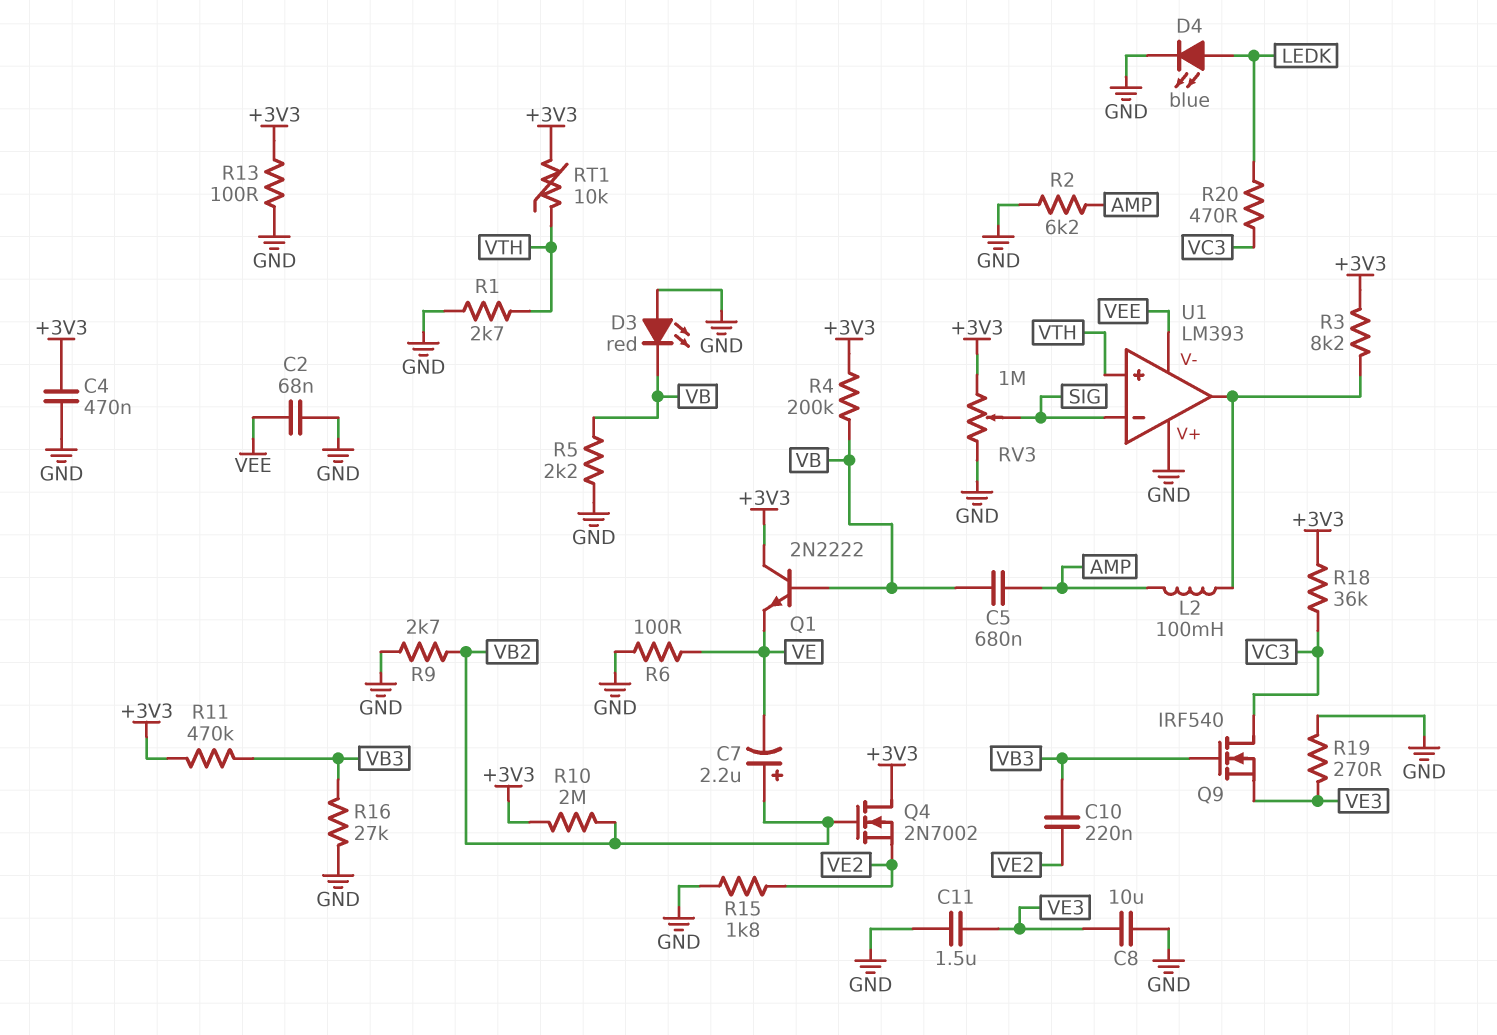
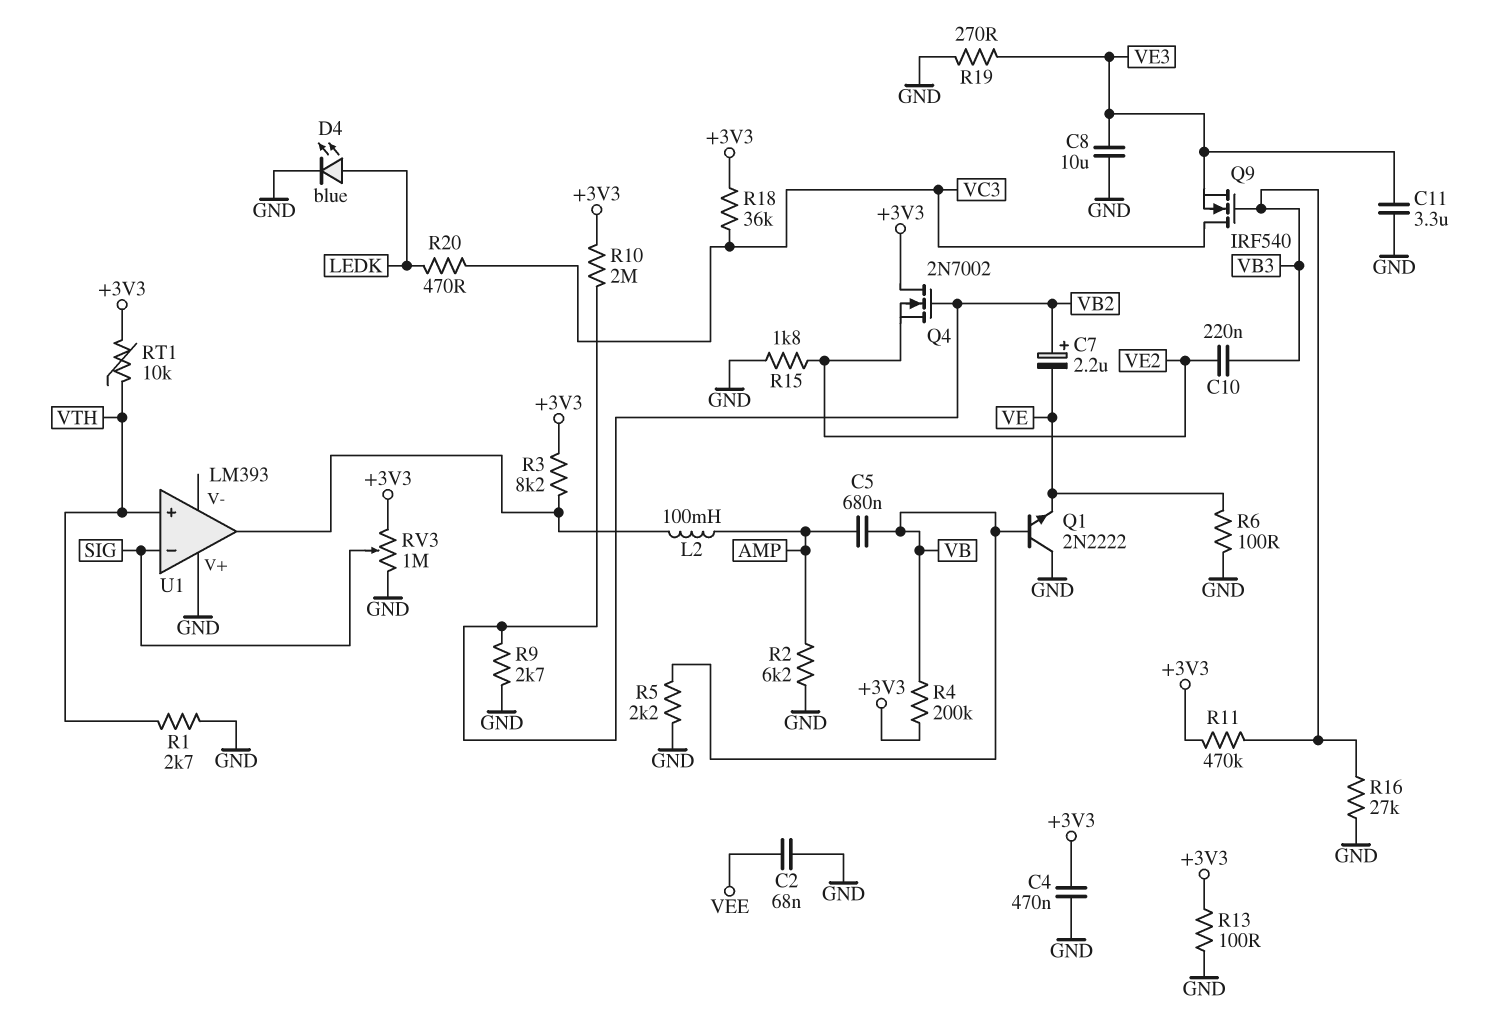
C11: 1.5uF (GND, VE3) -> 3.3uF (GND, VE3)
D3: LED red (A GND, K VB) -> none
Q1: NPN 2N2222 (B VB, C +3V3, E VE) -> NPN 2N2222 (B VB, C GND, E VE)
U1 pin V-: VEE -> none

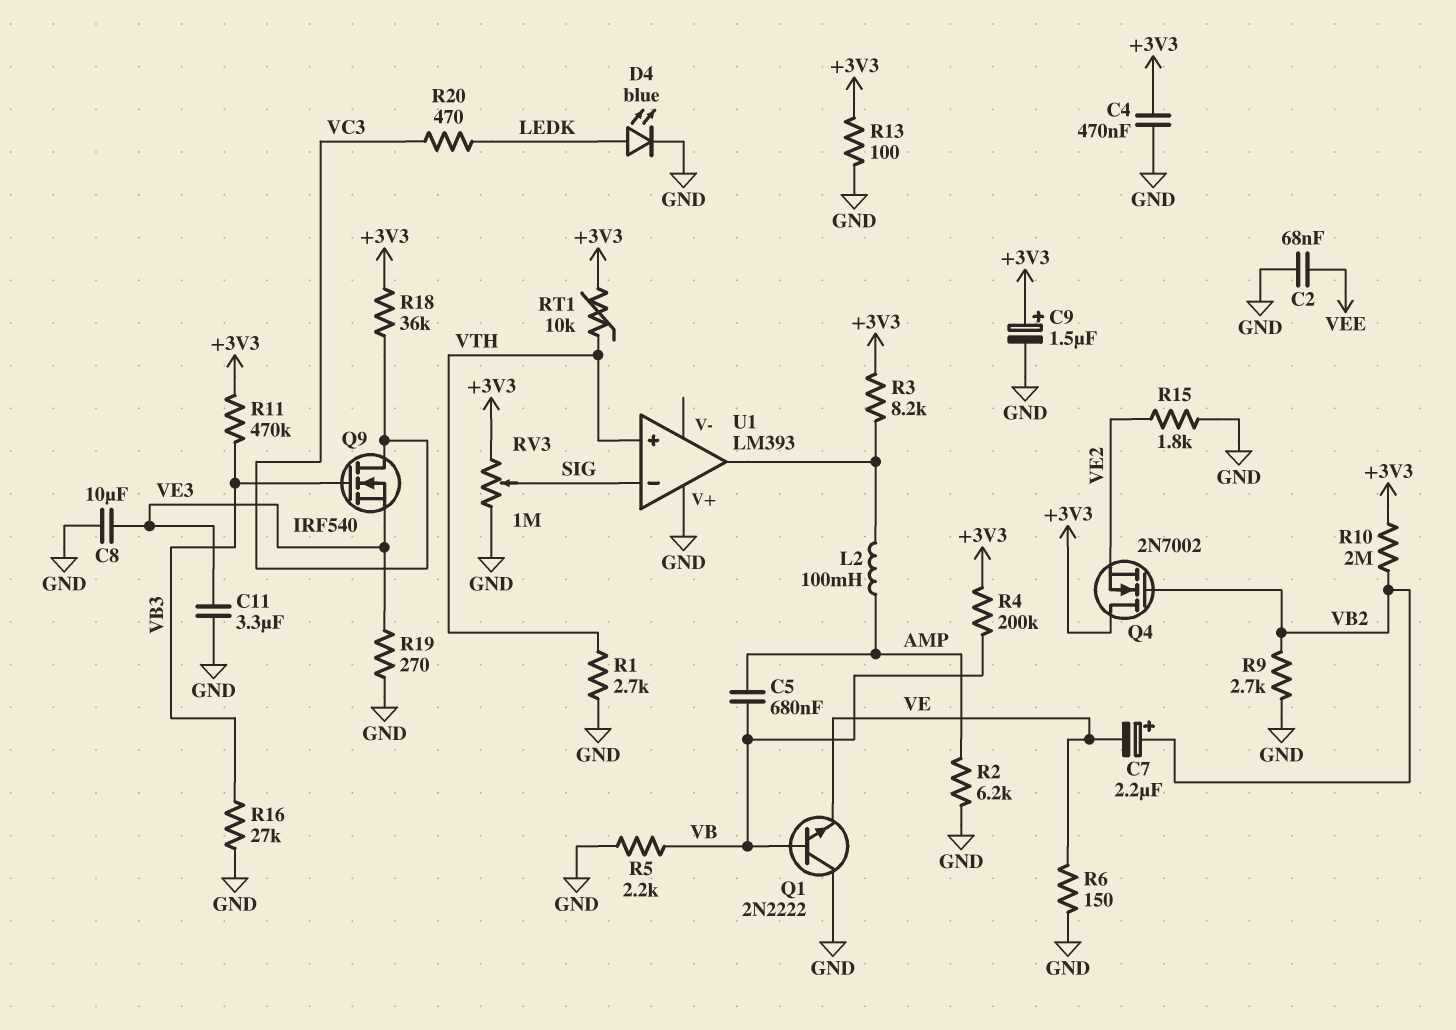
C9: none -> 1.5uF (plus +3V3, minus GND)
C10: 220nF (VB3, VE2) -> none
R6: 100 (GND, VE) -> 150 (GND, VE)

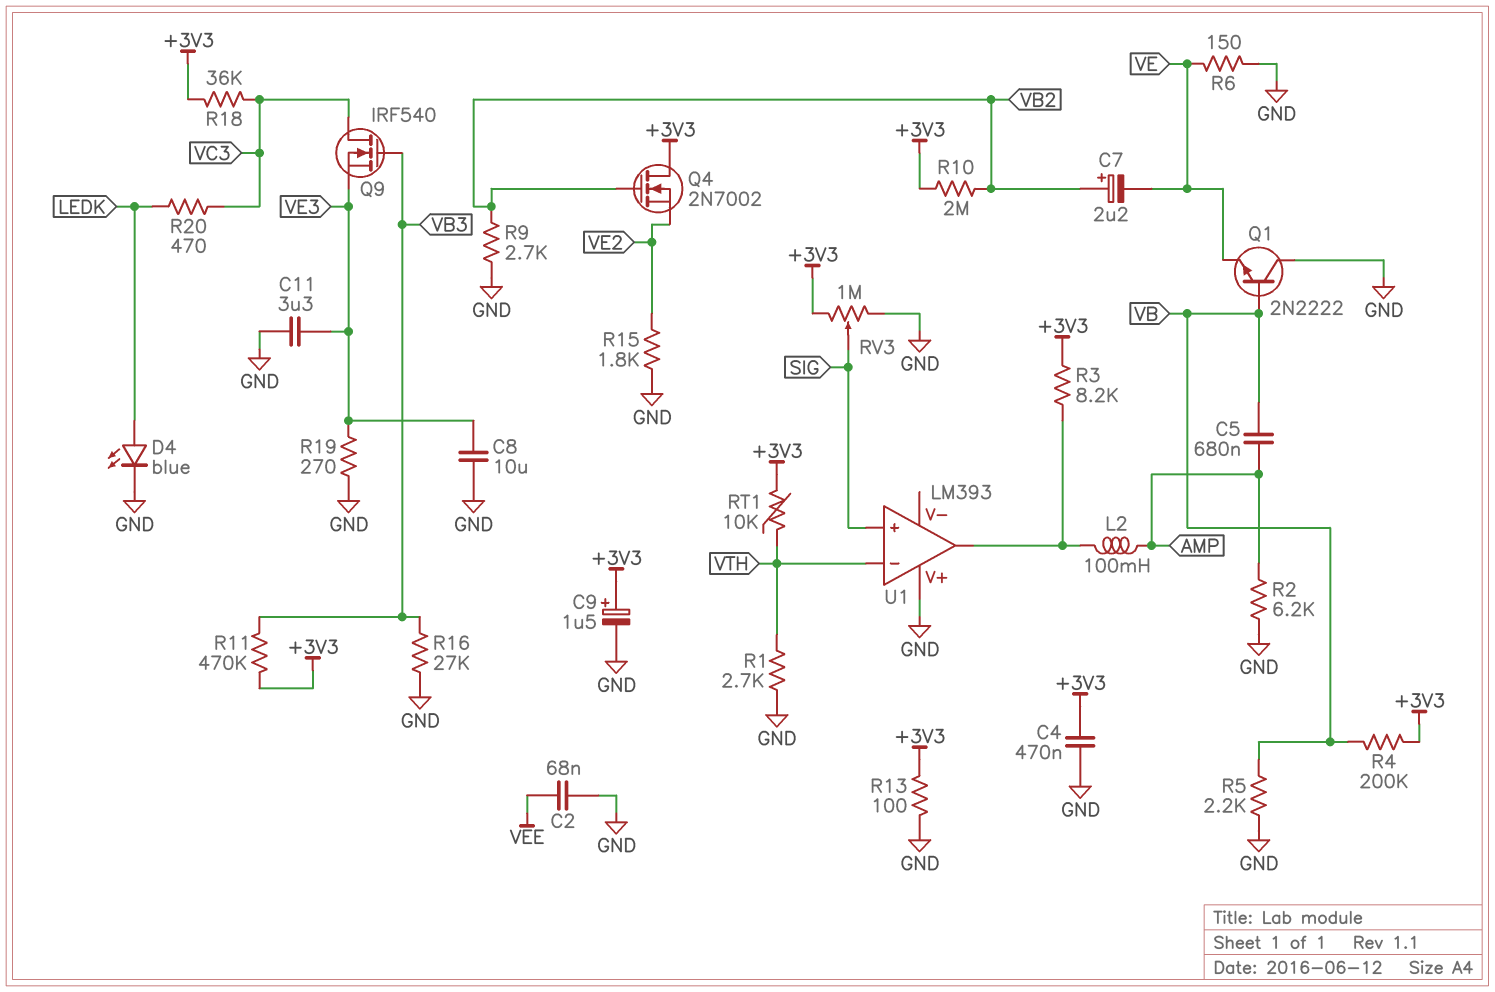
U1 pin in+: VTH -> SIG
U1 pin in-: SIG -> VTH

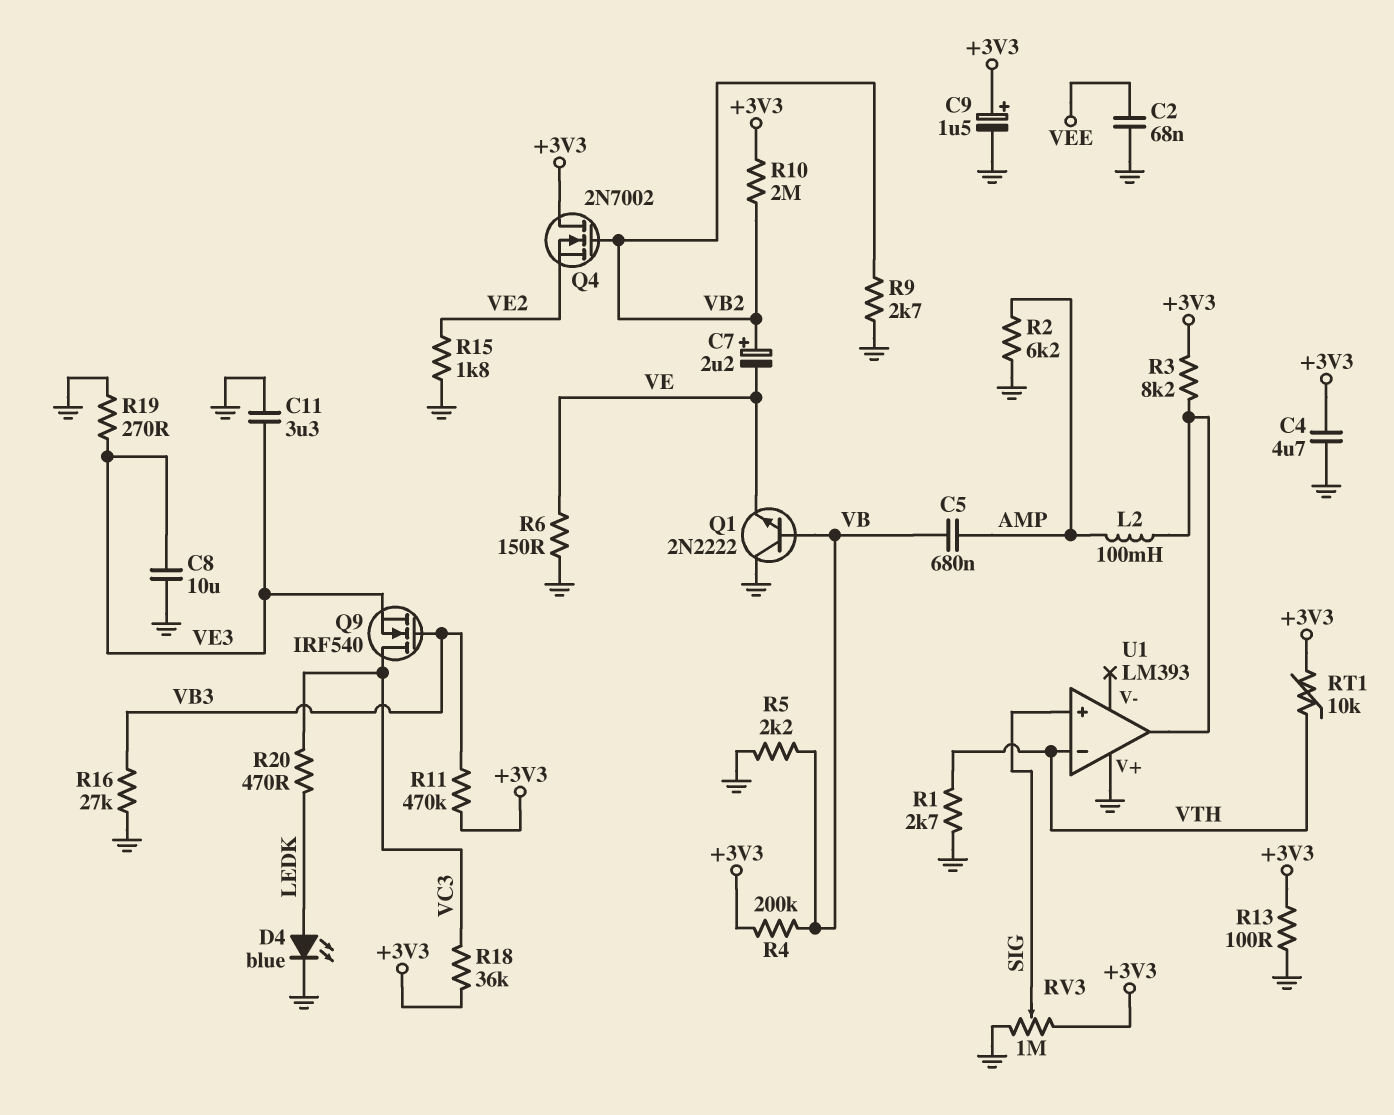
C4: 470nF (+3V3, GND) -> 4.7uF (+3V3, GND)

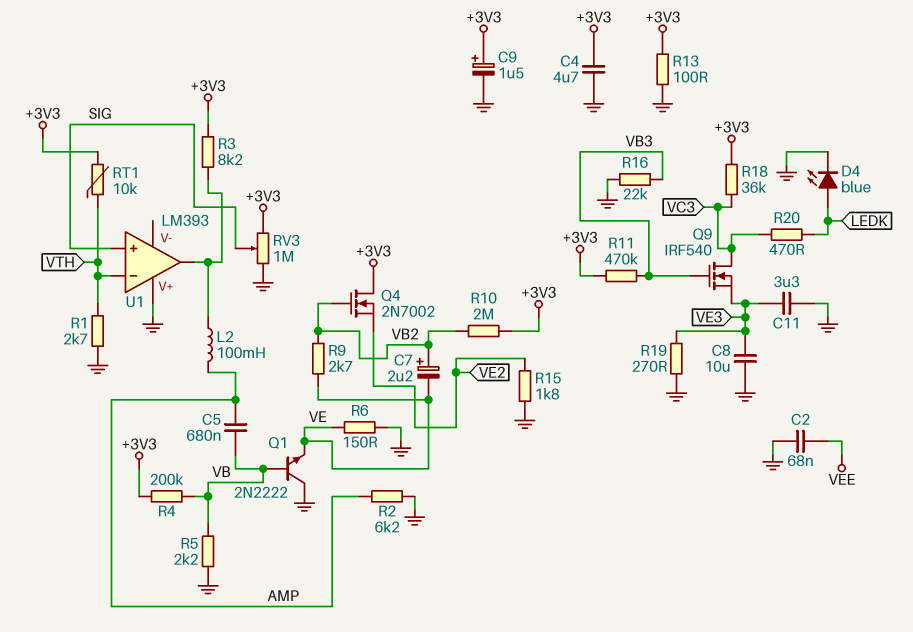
R9: 2.7k (GND, VB2) -> 2.7k (VB2, VE)
R16: 27k (GND, VB3) -> 22k (GND, VB3)

